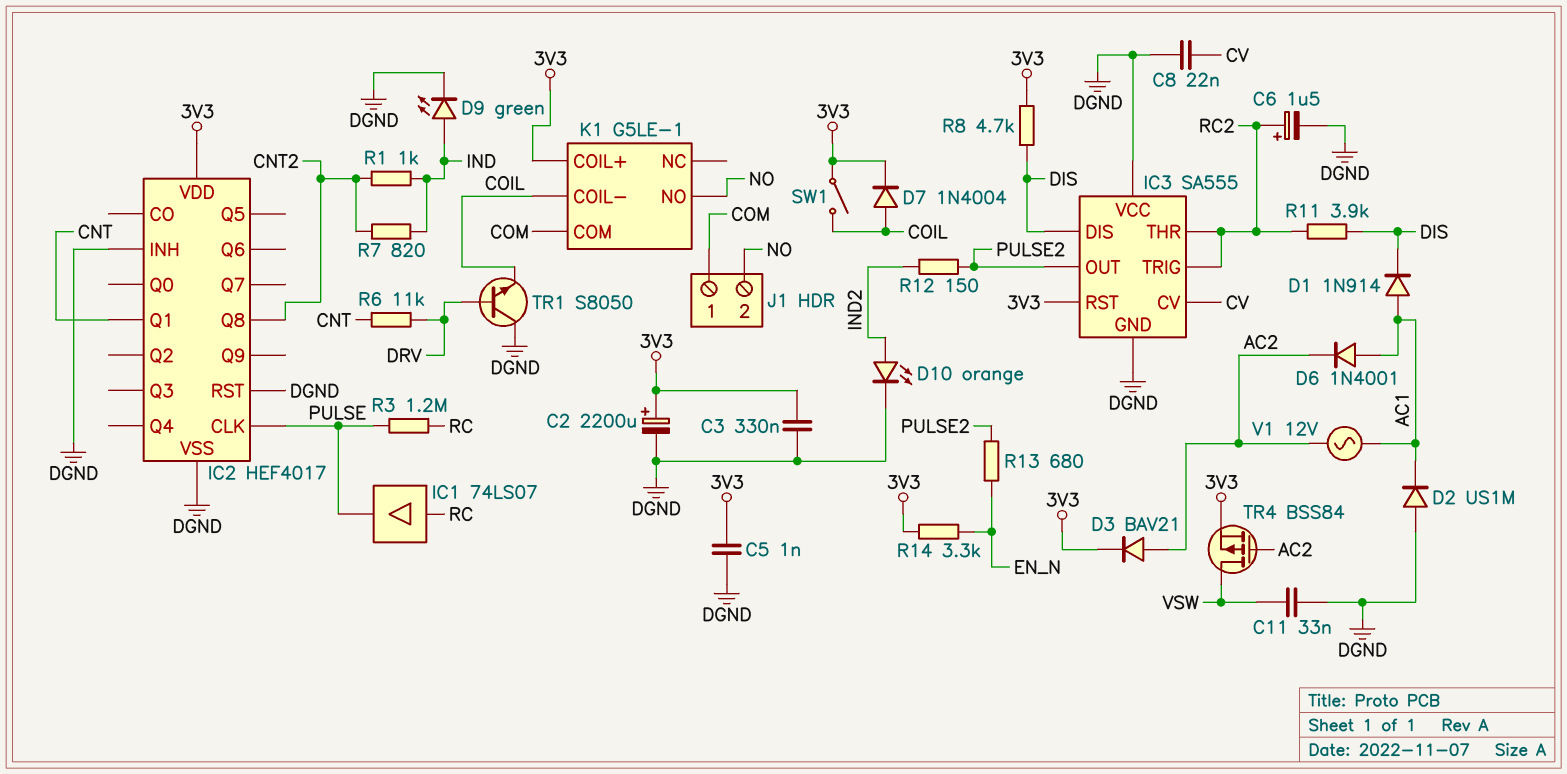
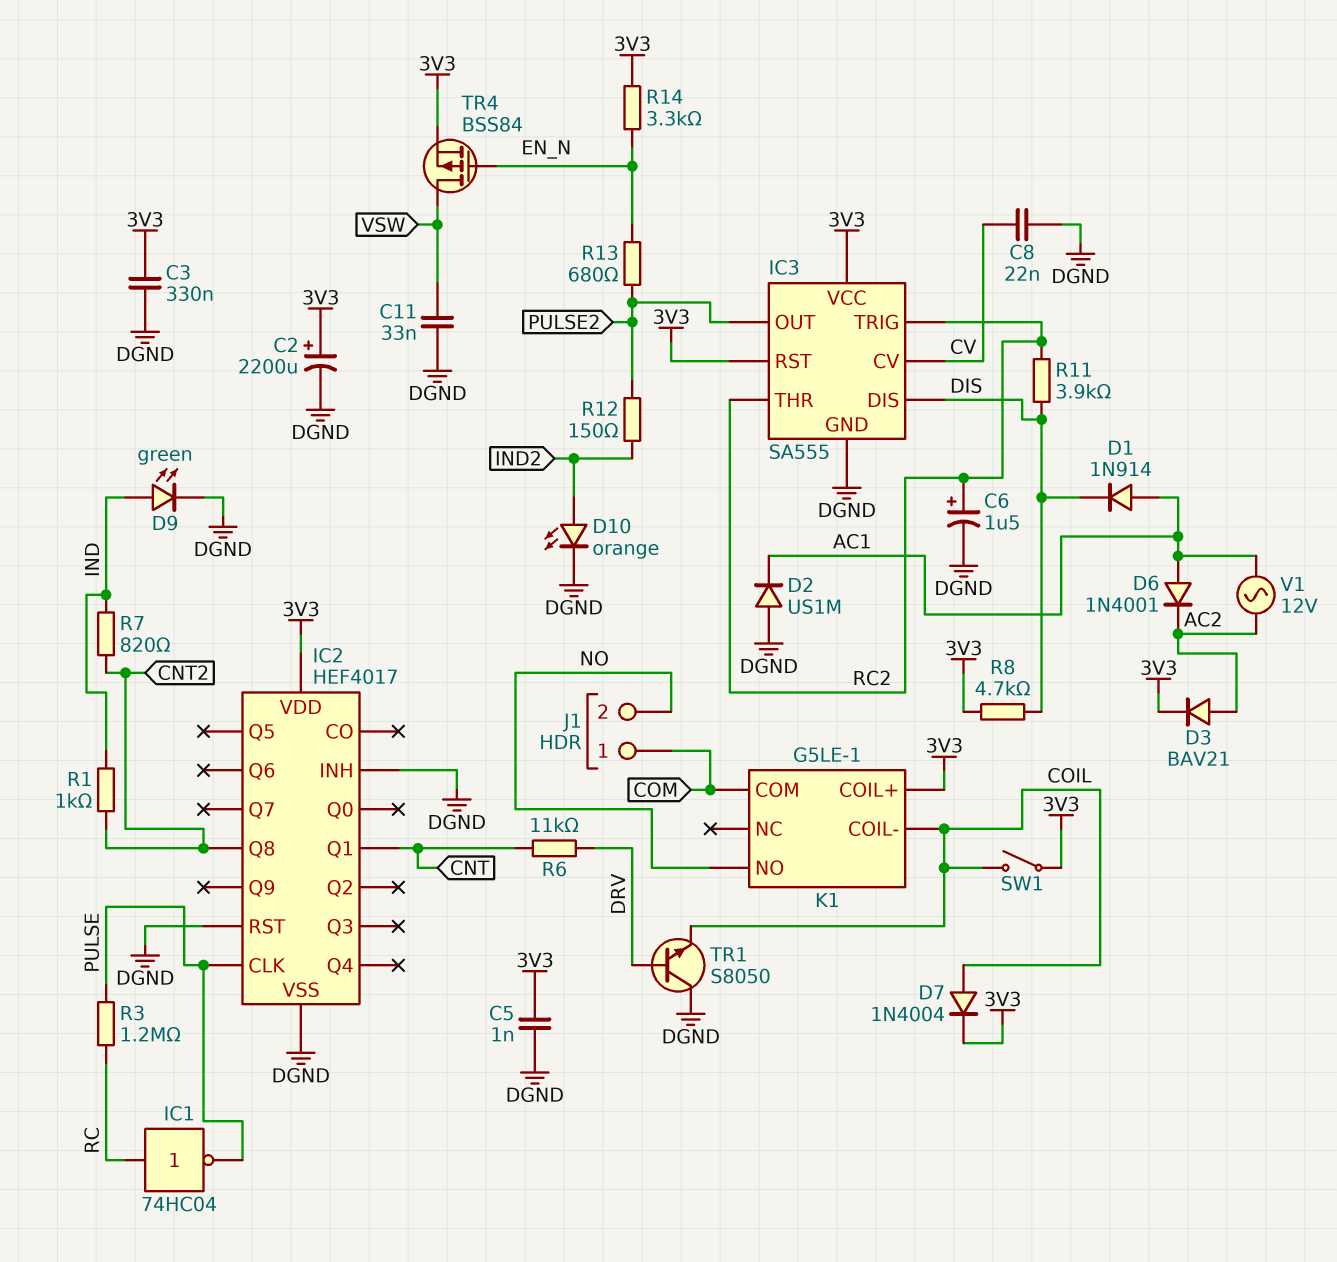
IC1: buffer 74LS07 (in RC, out PULSE) -> NOT 74HC04 (in RC, out PULSE)
IC3 pin VCC: DGND -> 3V3
TR4: PMOS BSS84 (G AC2, D VSW, S 3V3) -> PMOS BSS84 (G EN_N, D VSW, S 3V3)

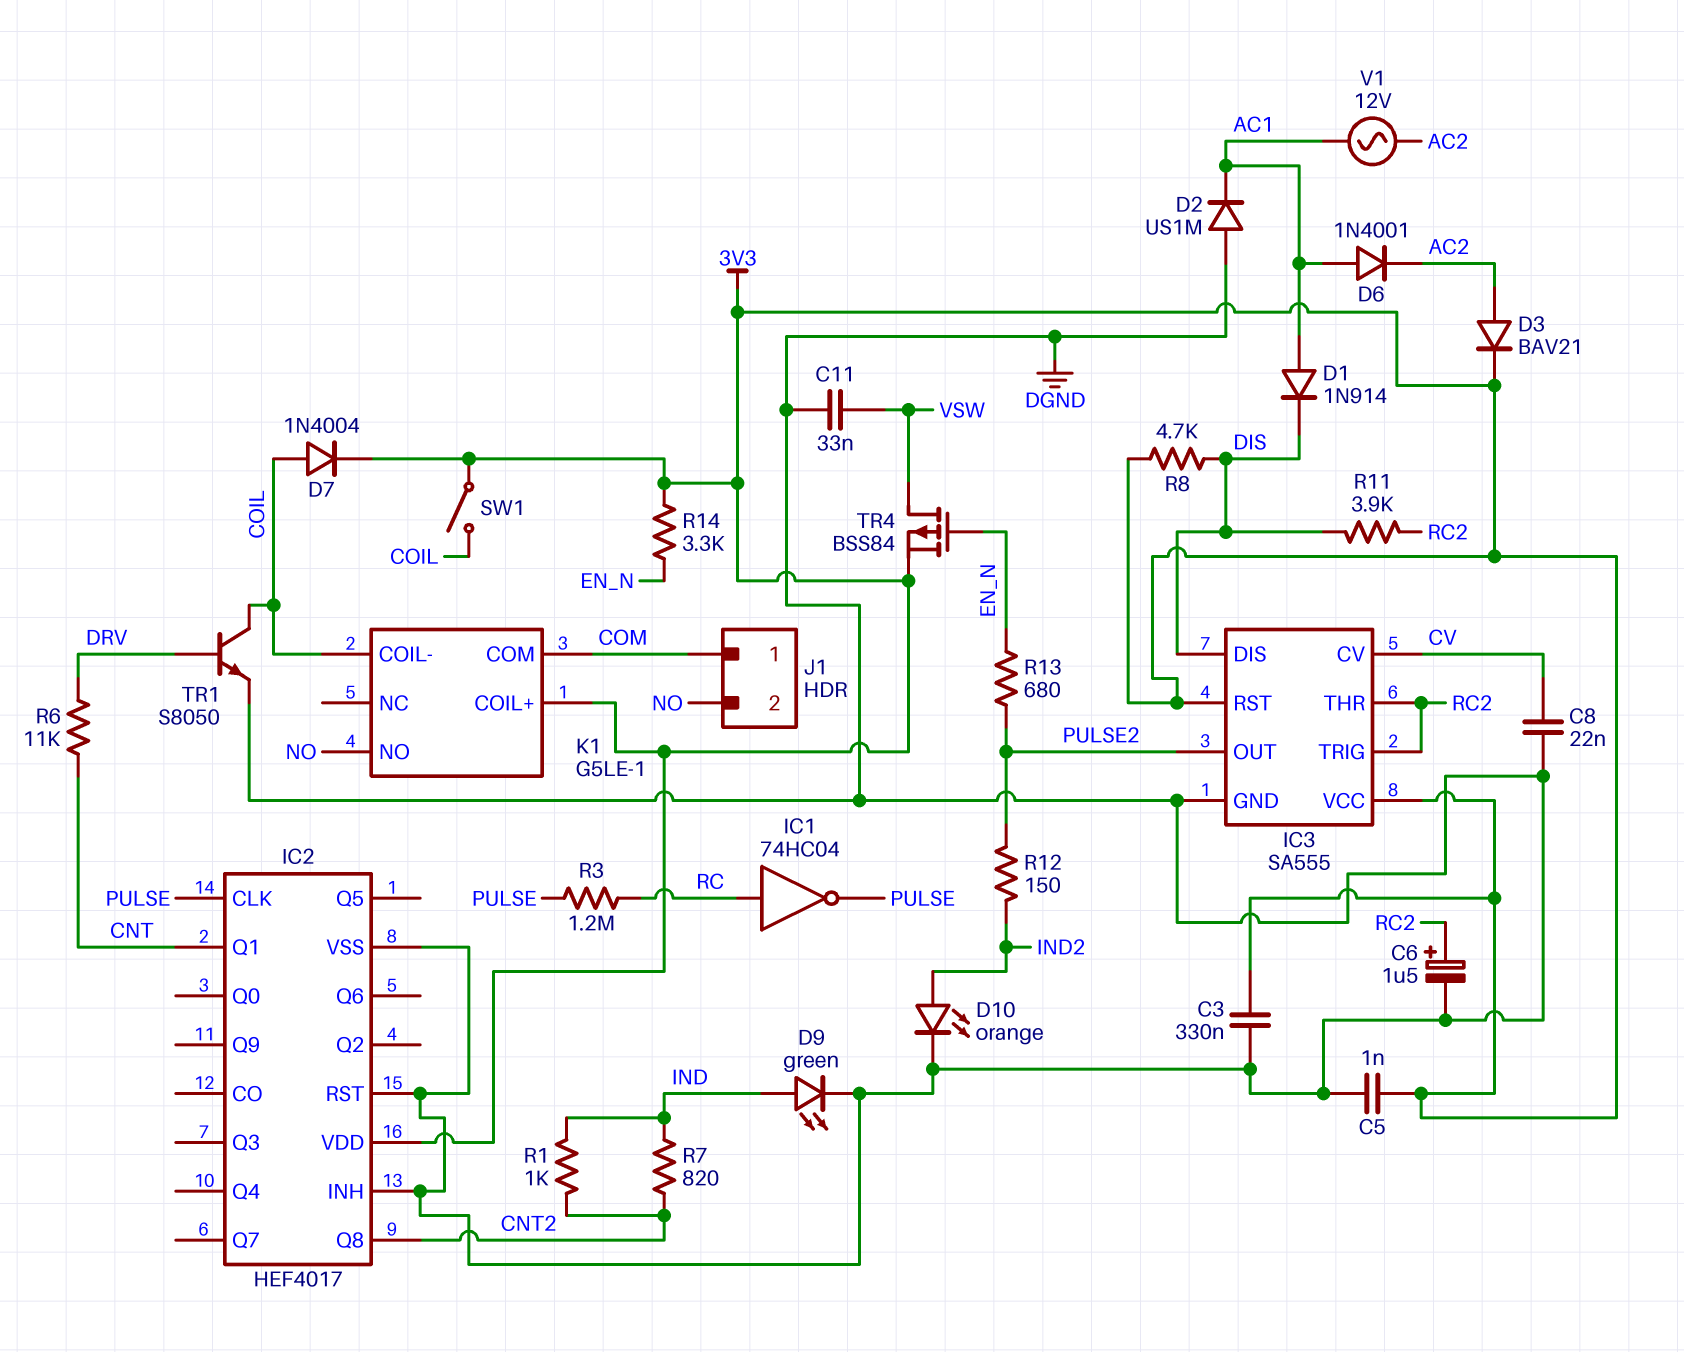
C2: 2200uF (plus 3V3, minus DGND) -> none
TR1: NPN S8050 (B DRV, C DGND, E COIL) -> NPN S8050 (B DRV, C COIL, E DGND)

